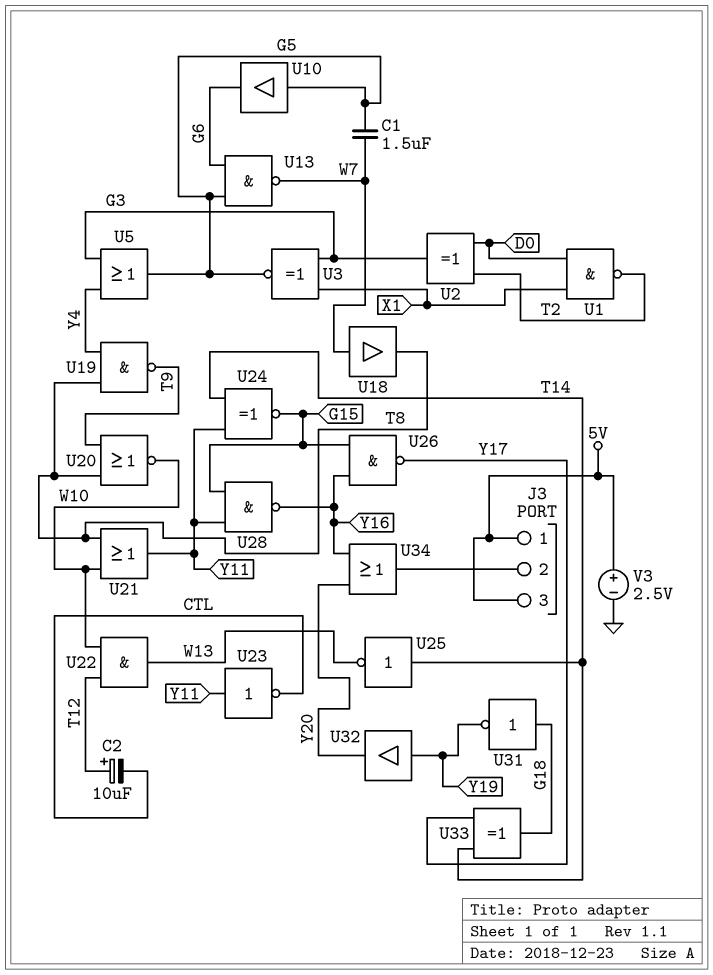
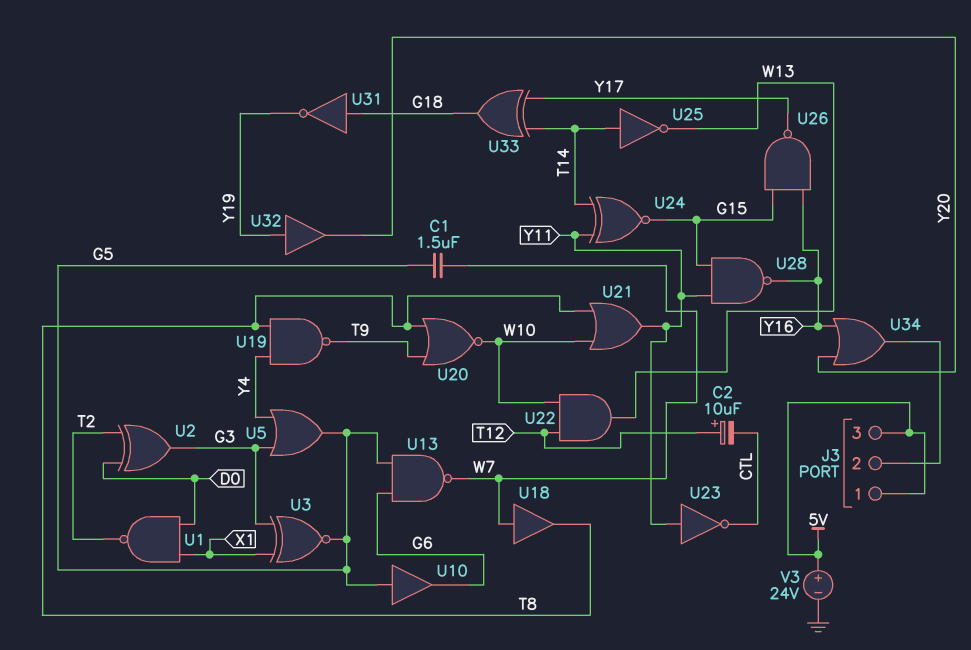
V3: 2.5V (plus 5V, minus GND) -> 24V (plus 5V, minus GND)

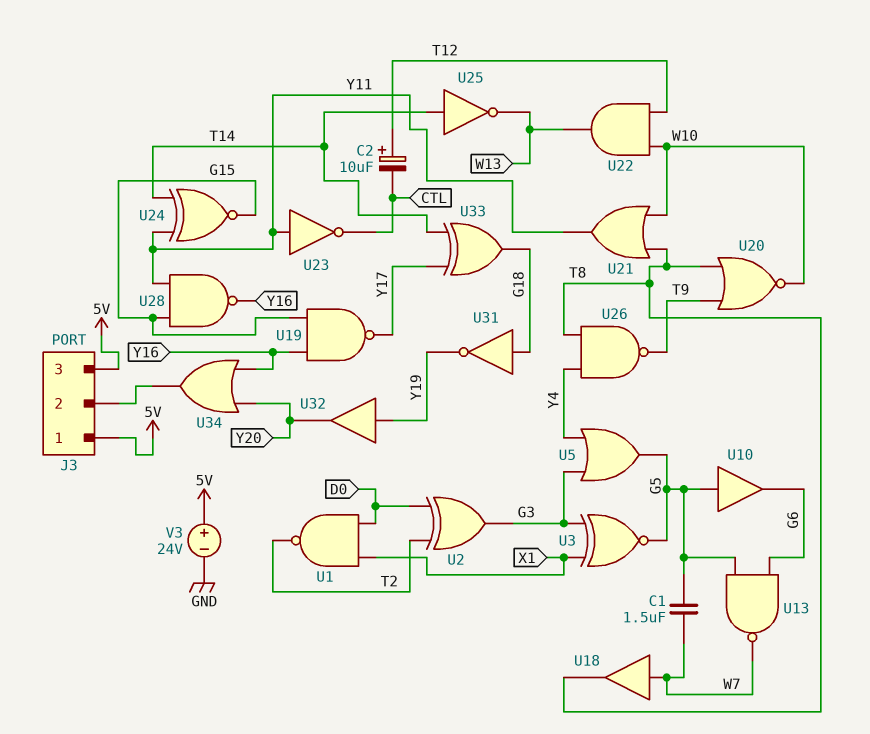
U19: NAND (in T8, in Y4, out T9) -> NAND (in G15, in Y16, out Y17)
U26: NAND (in G15, in Y16, out Y17) -> NAND (in T8, in Y4, out T9)

